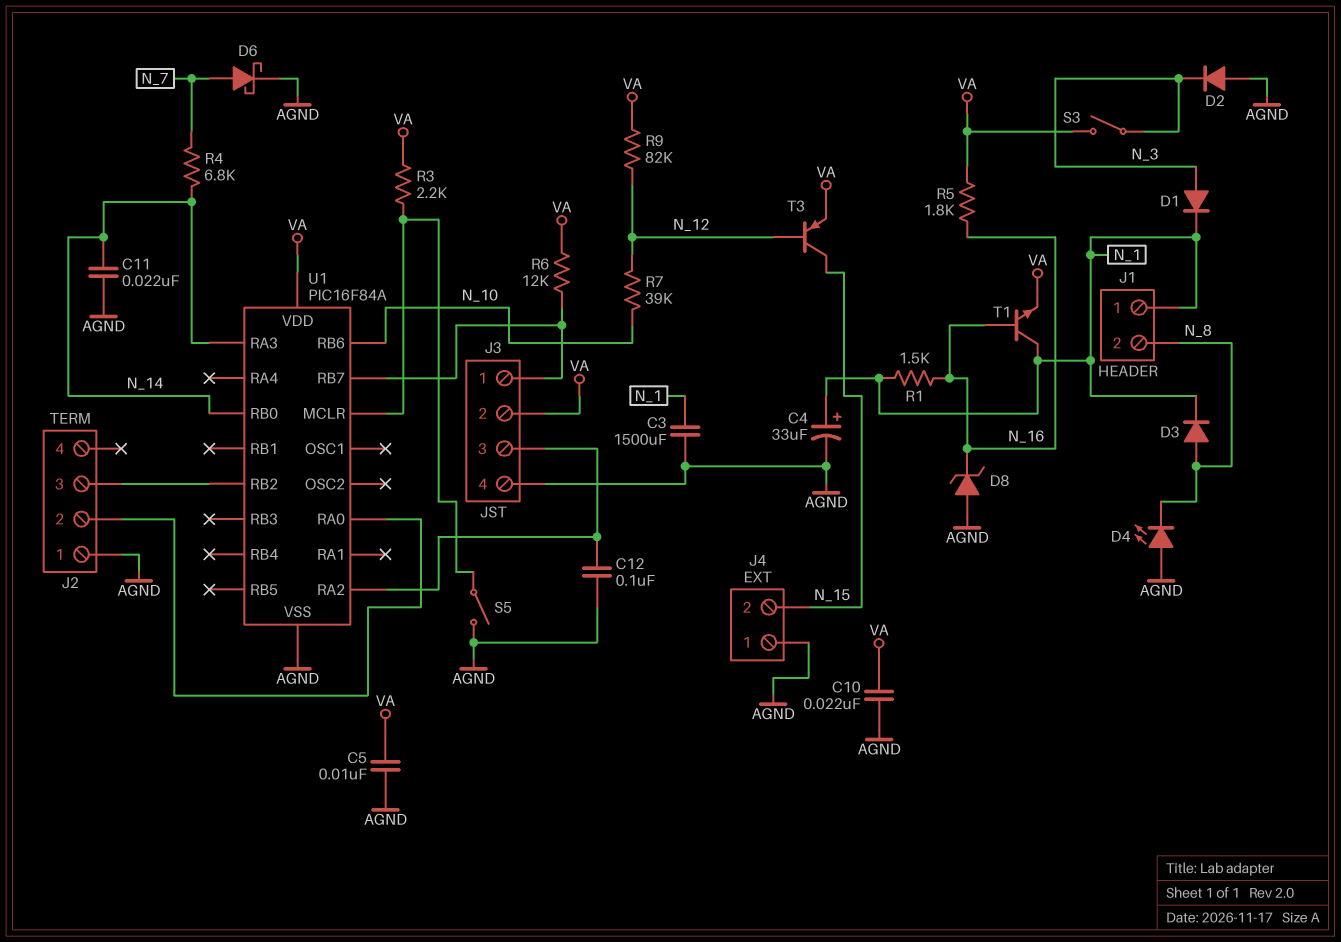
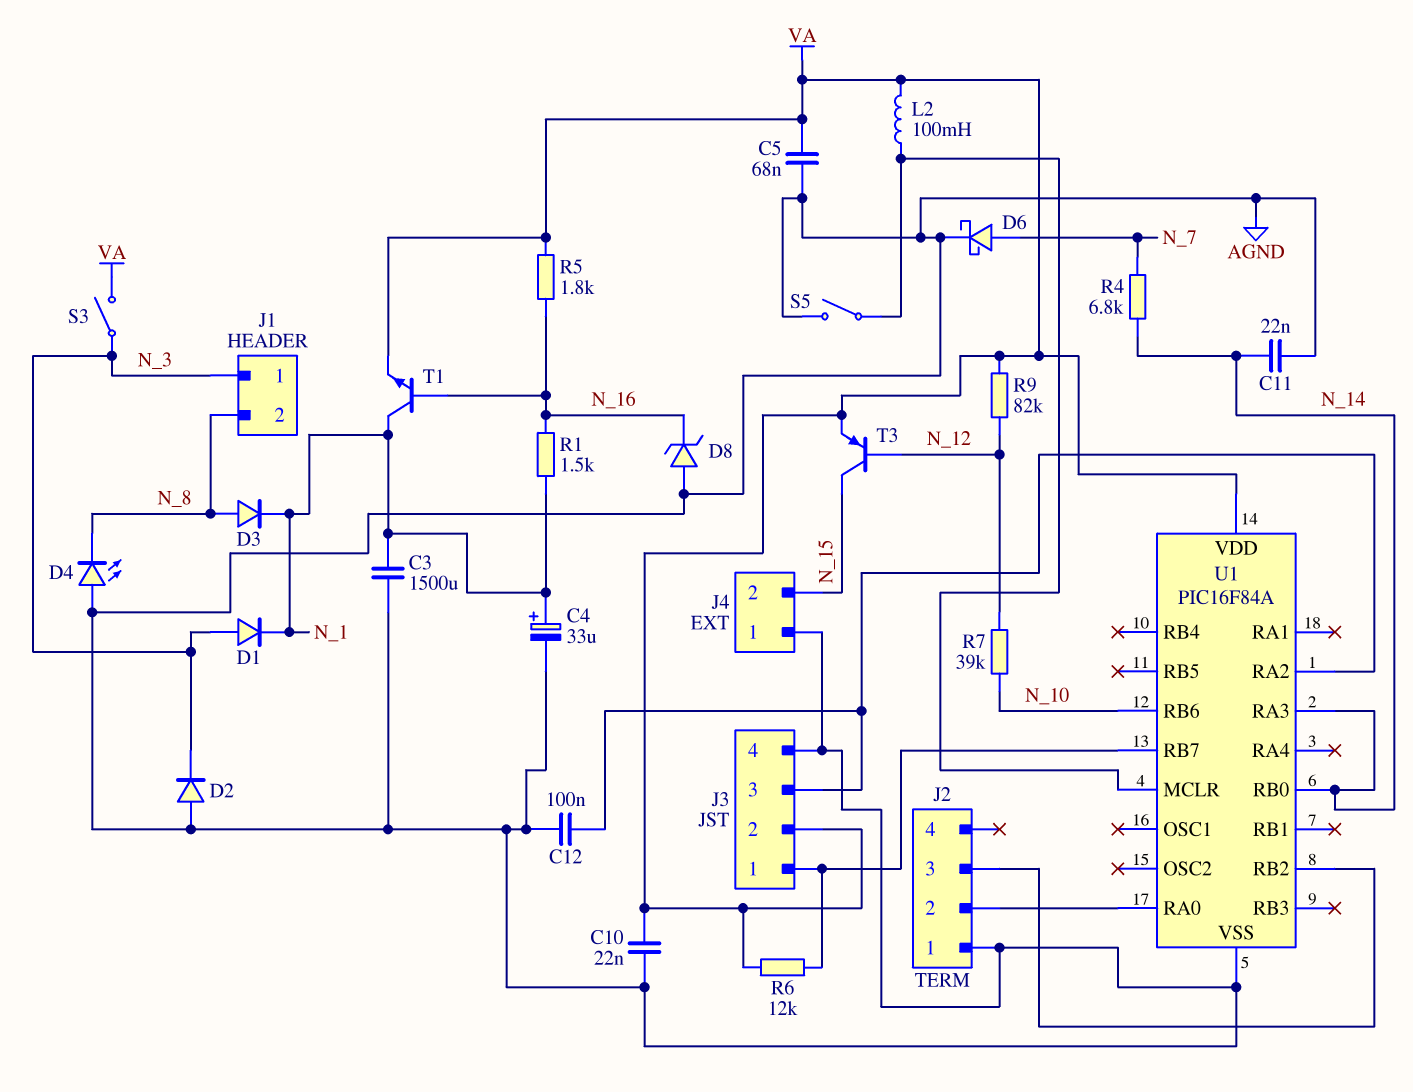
C5: 10nF (AGND, VA) -> 68nF (AGND, VA)
J1 pin 1: N_1 -> N_3
L2: none -> 100mH (U1/MCLR, VA)
R3: 2.2k (U1/MCLR, VA) -> none

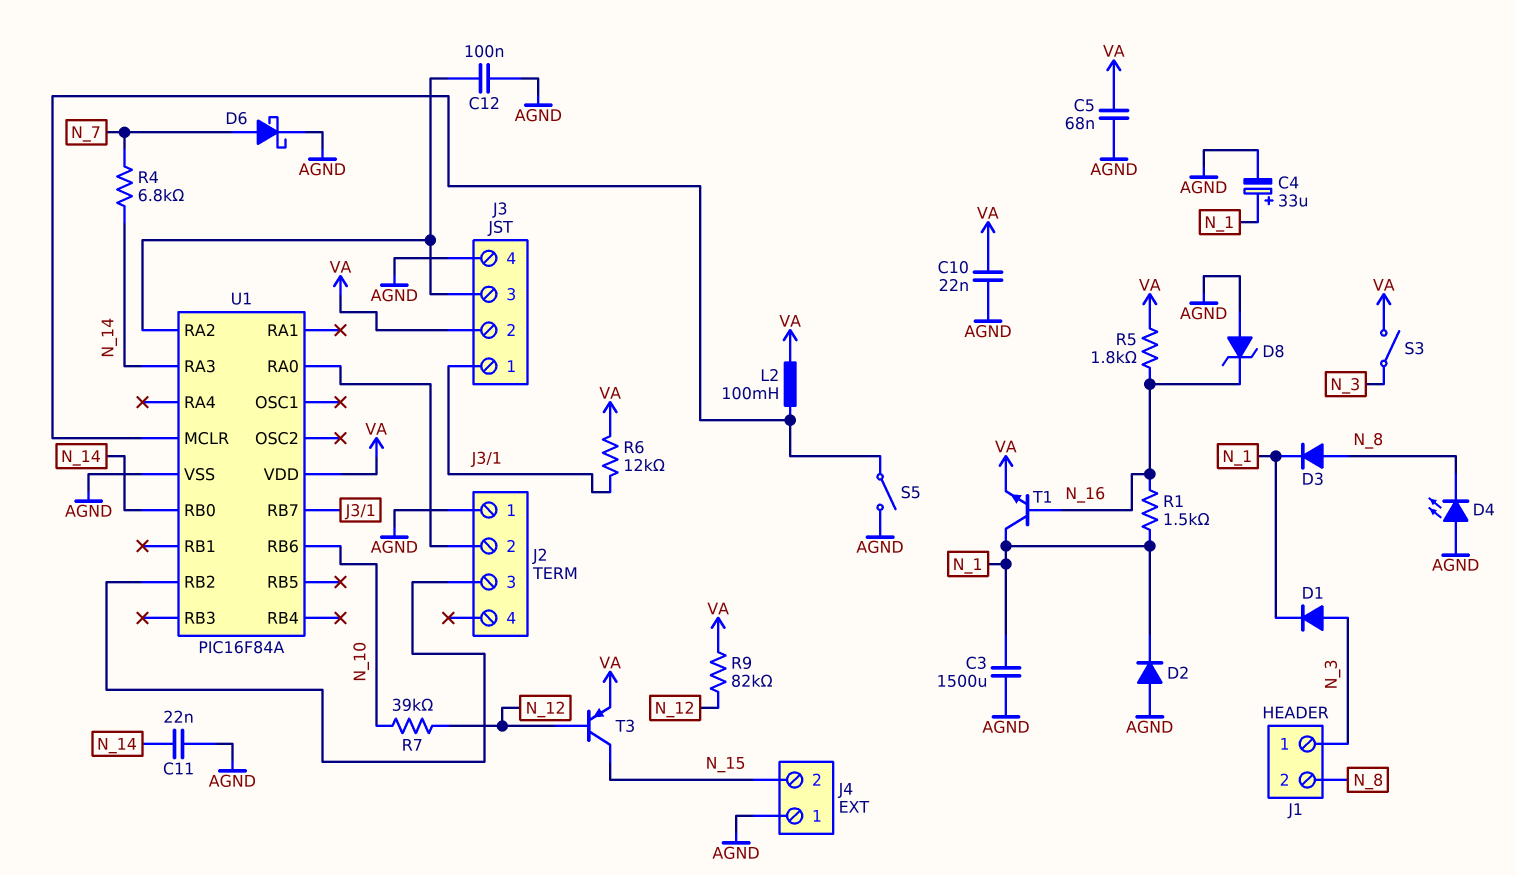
D2: diode (A AGND, K N_3) -> diode (A AGND, K N_1)

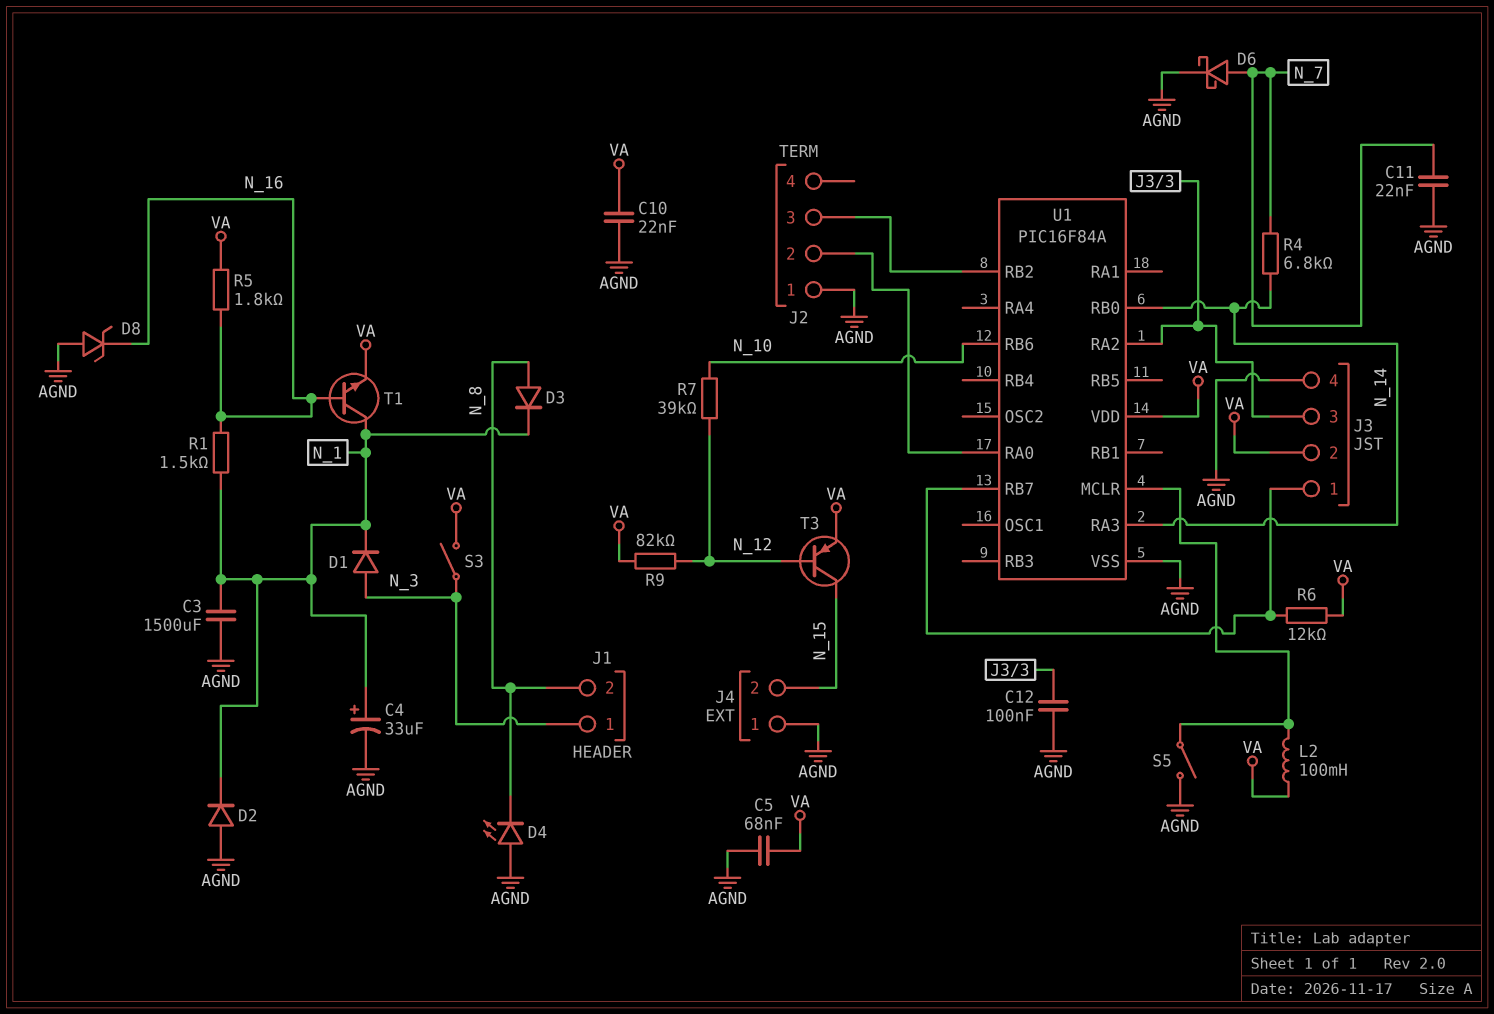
C11: 22nF (AGND, N_14) -> 22nF (AGND, N_7)

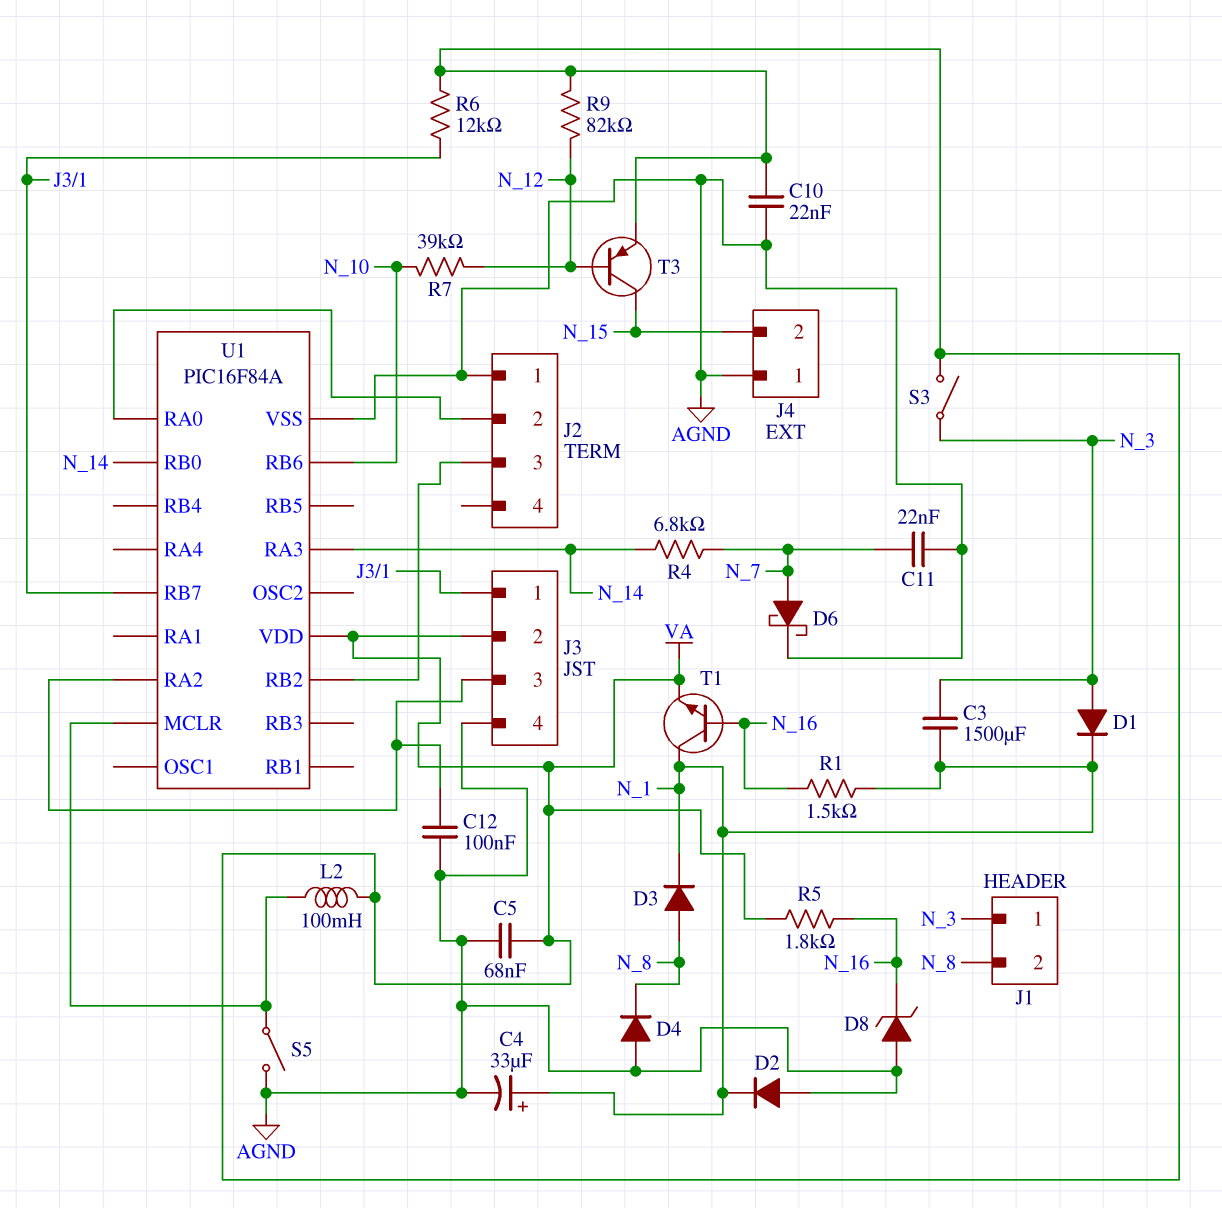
C3: 1500uF (AGND, N_1) -> 1500uF (N_1, N_3)
D4: LED (A AGND, K N_8) -> diode (A AGND, K N_8)

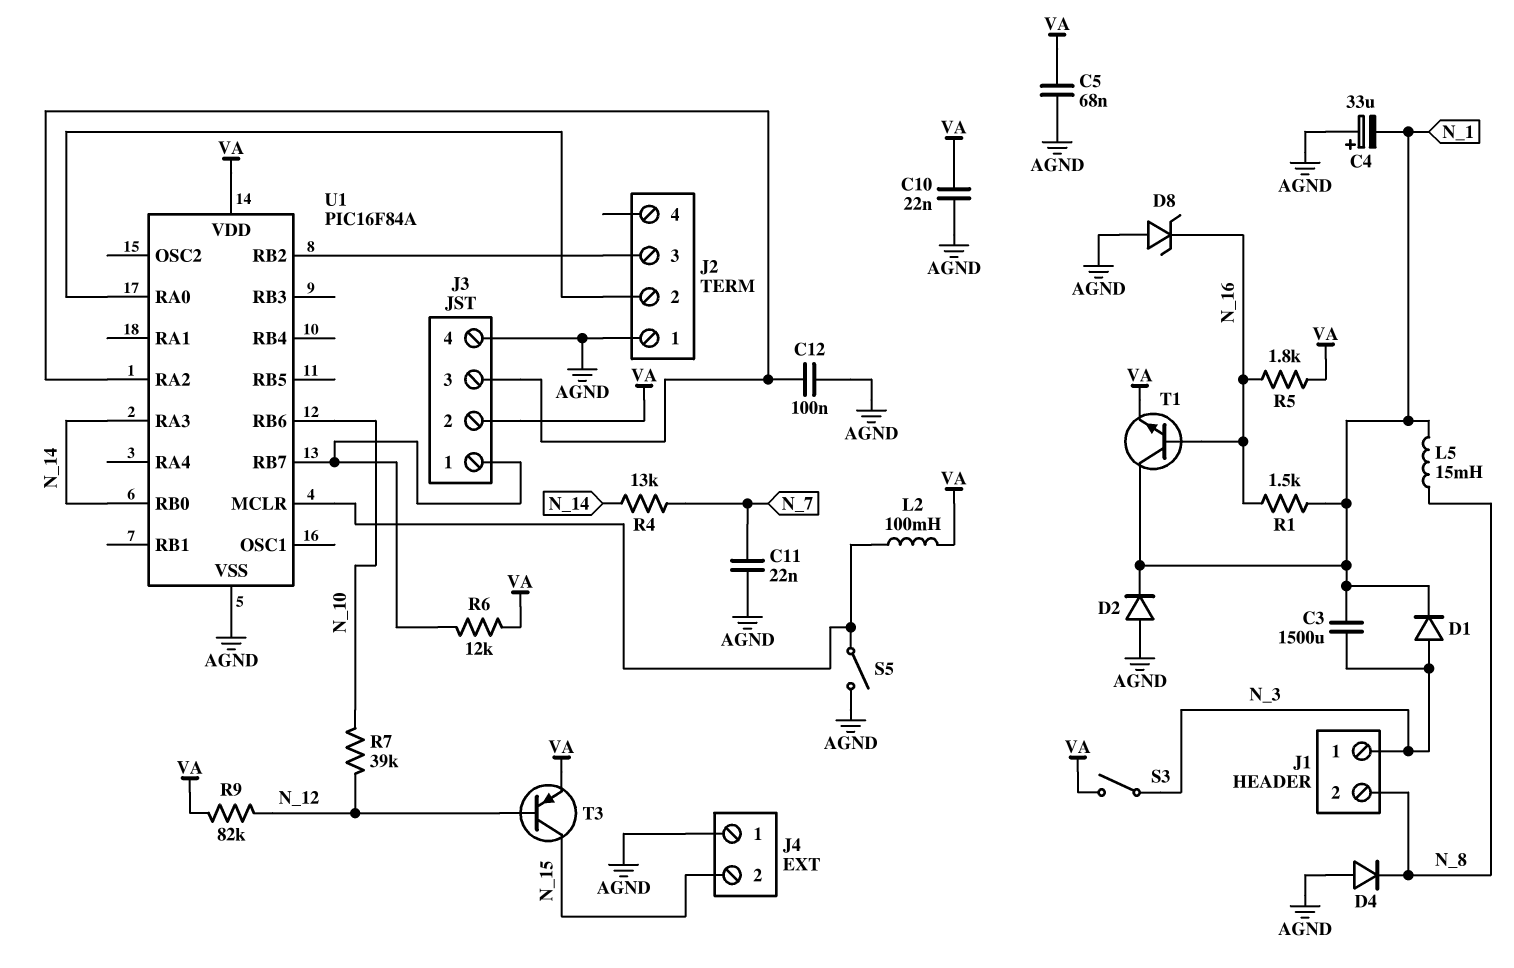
C4: 33uF (plus N_1, minus AGND) -> 33uF (plus AGND, minus N_1)
D3: diode (A N_8, K N_1) -> none
D6: schottky (A N_7, K AGND) -> none
L5: none -> 15mH (N_1, N_8)
R4: 6.8k (N_7, N_14) -> 13k (N_7, N_14)

